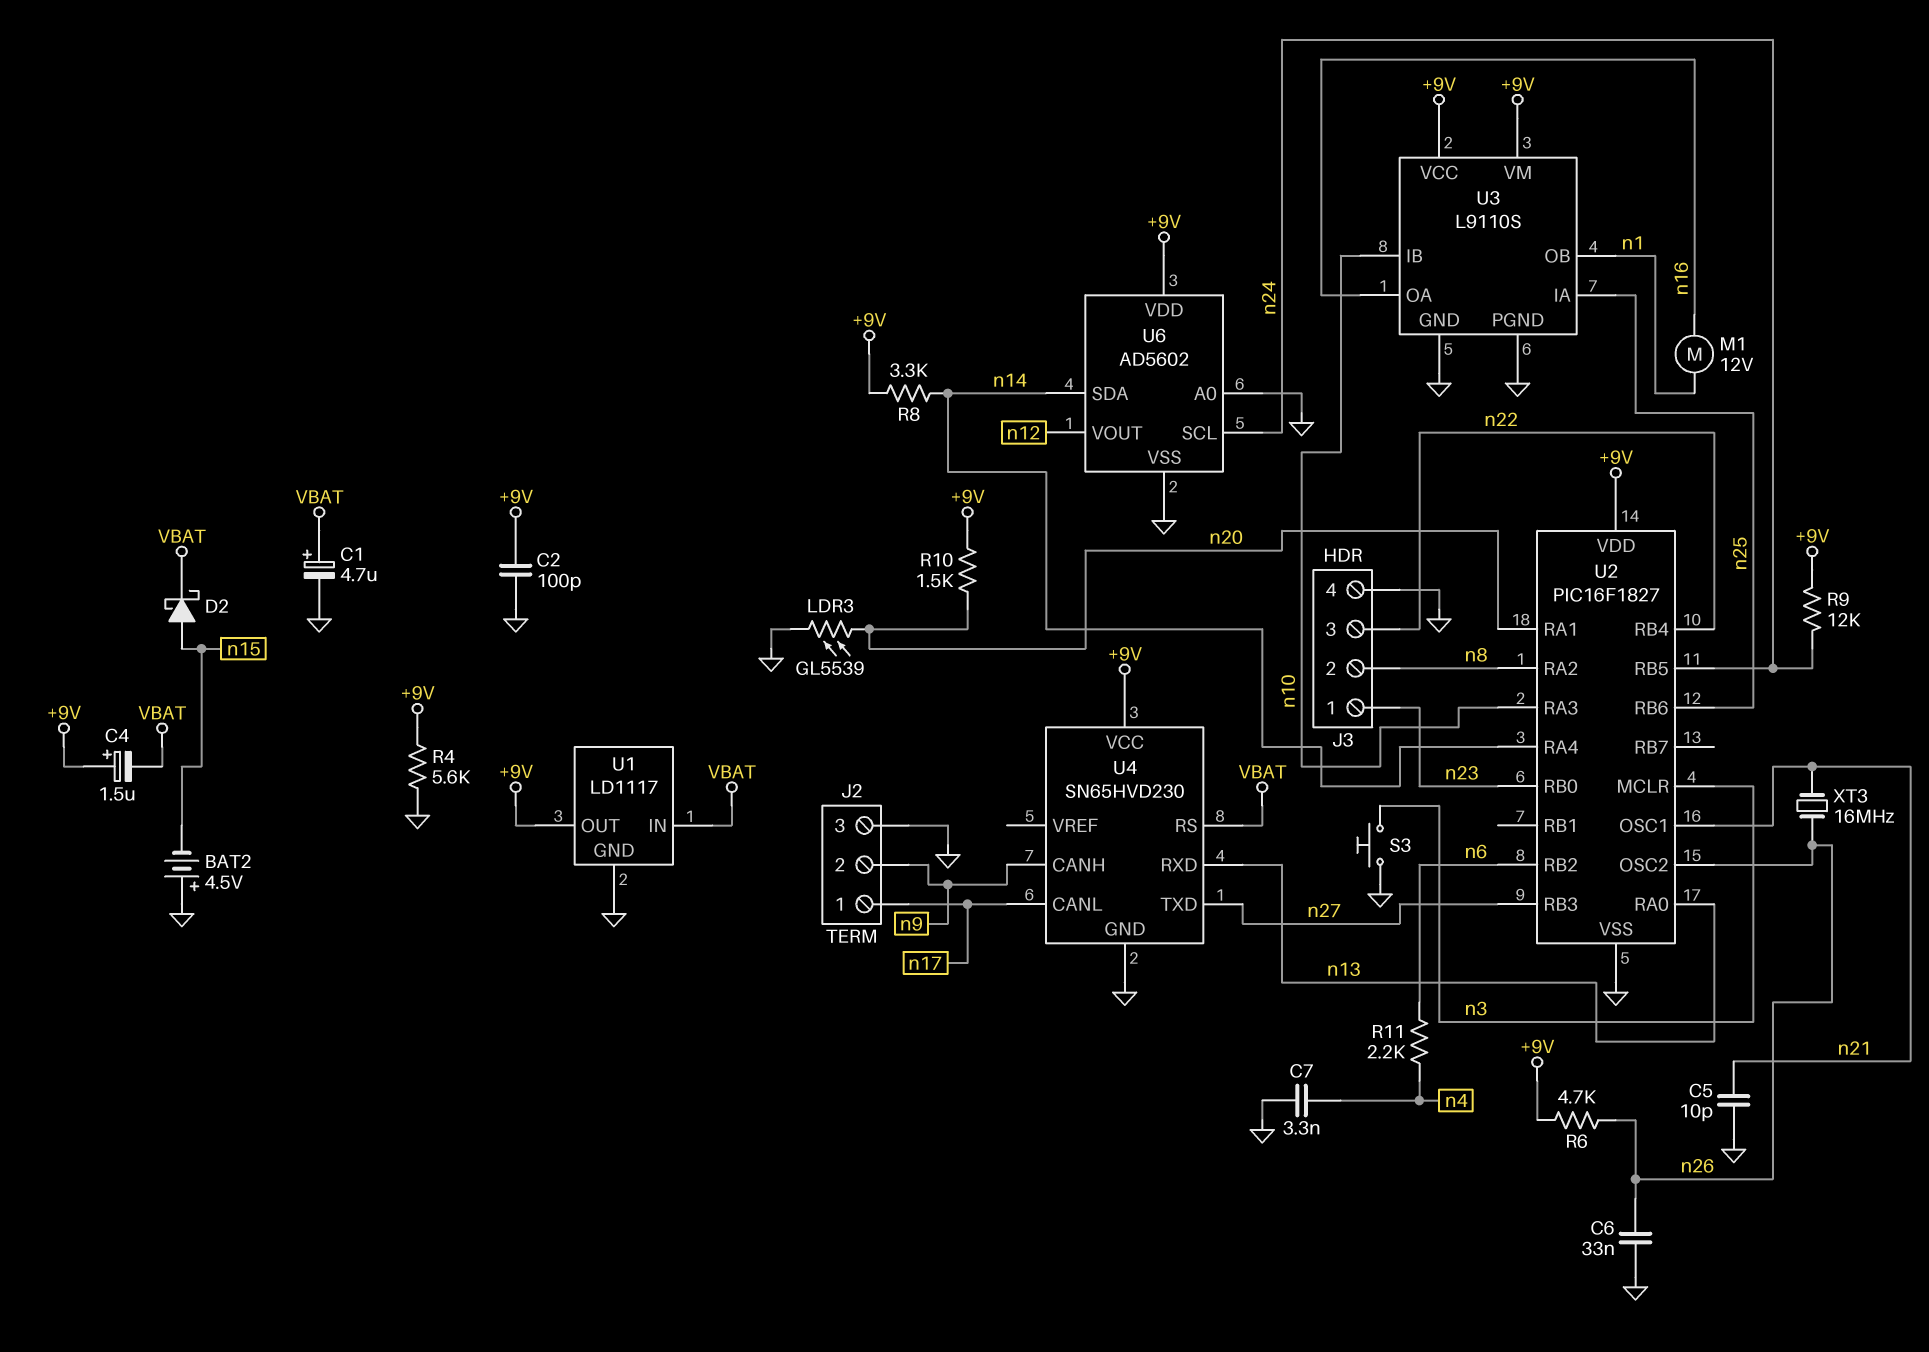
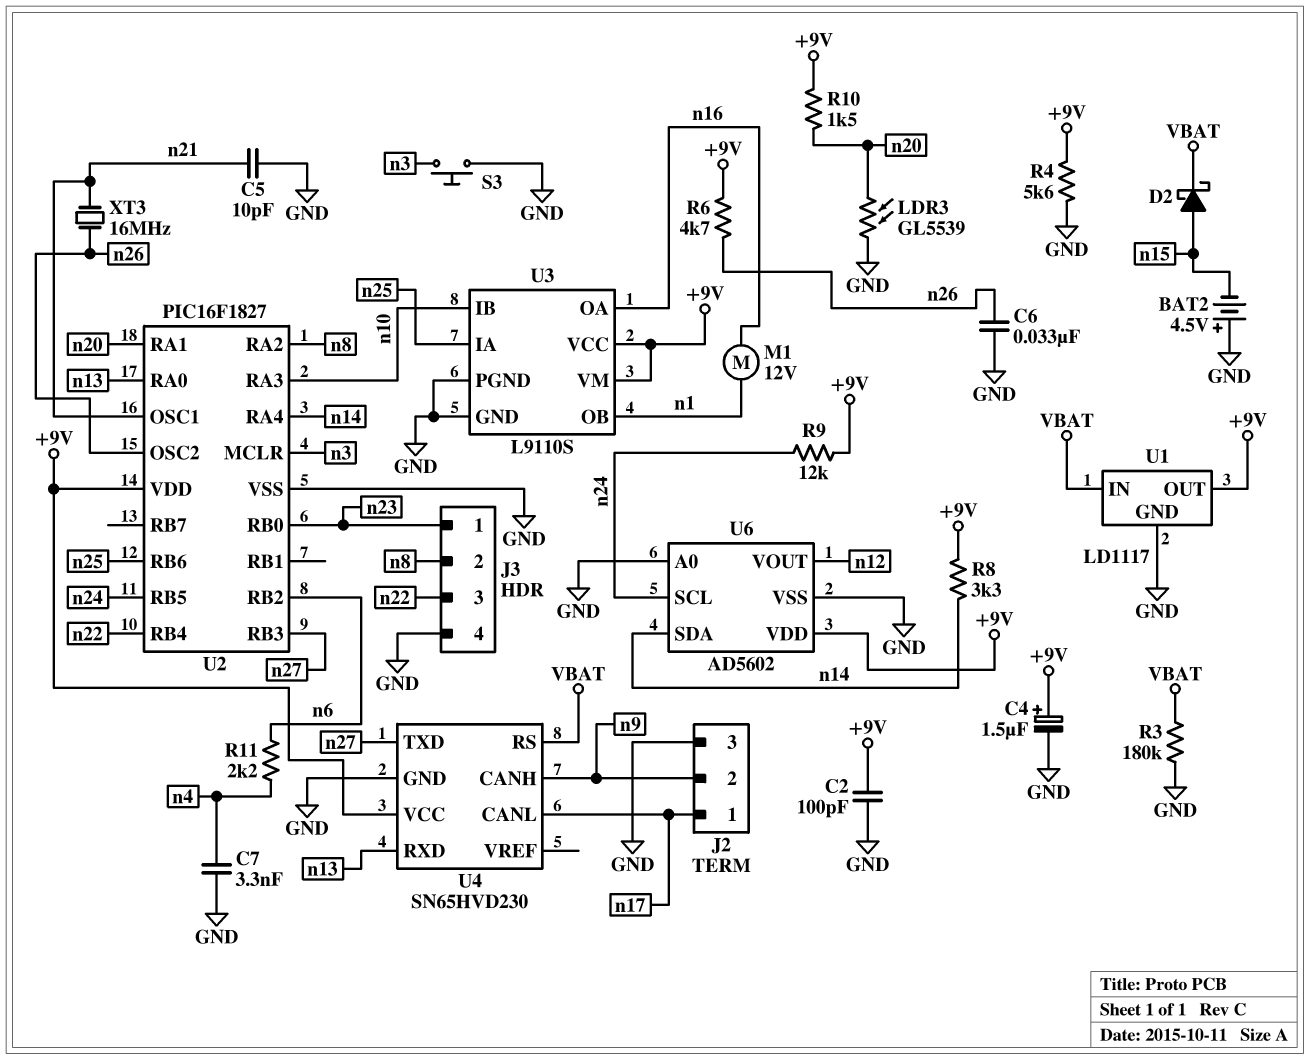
C1: 4.7uF (plus VBAT, minus GND) -> none
C4: 1.5uF (plus +9V, minus VBAT) -> 1.5uF (plus +9V, minus GND)
R3: none -> 180k (GND, VBAT)

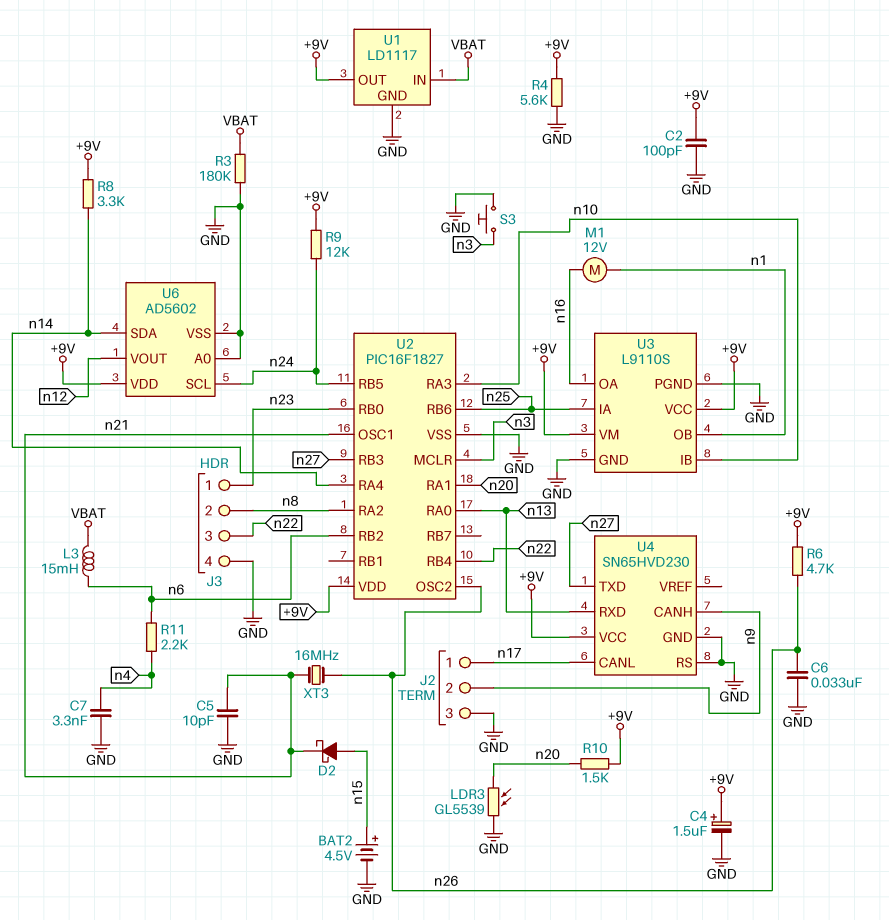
BAT2: 4.5V (plus GND, minus n15) -> 4.5V (plus n15, minus GND)
D2: schottky (A n15, K VBAT) -> schottky (A n15, K n21)
L3: none -> 15mH (VBAT, n6)
U4 pin RS: VBAT -> GND

